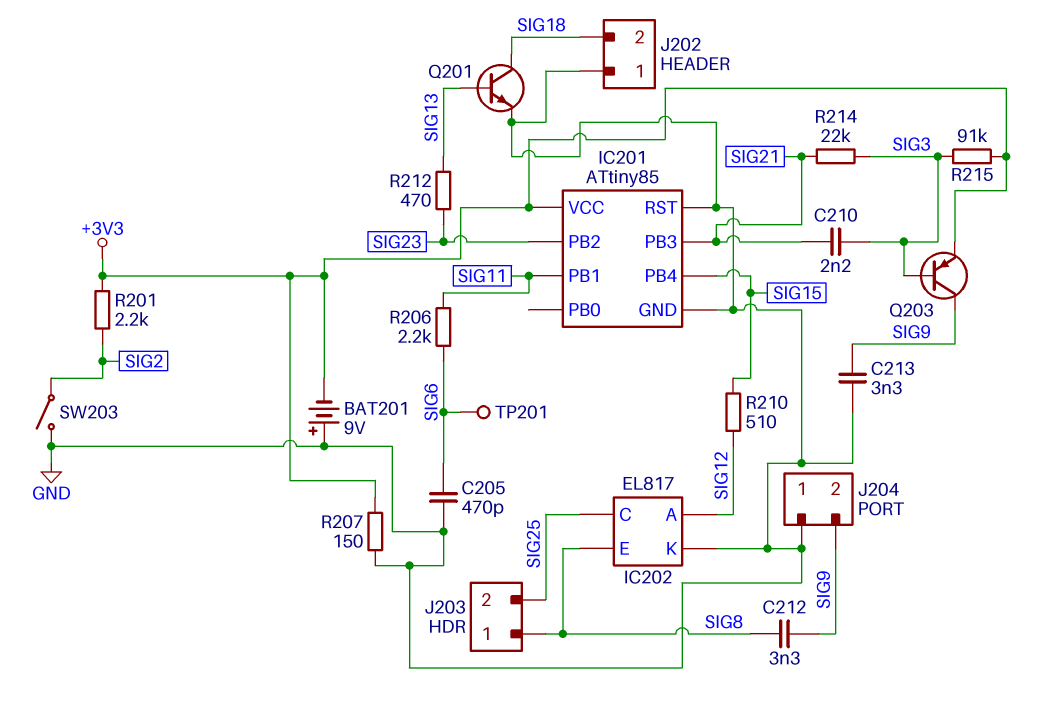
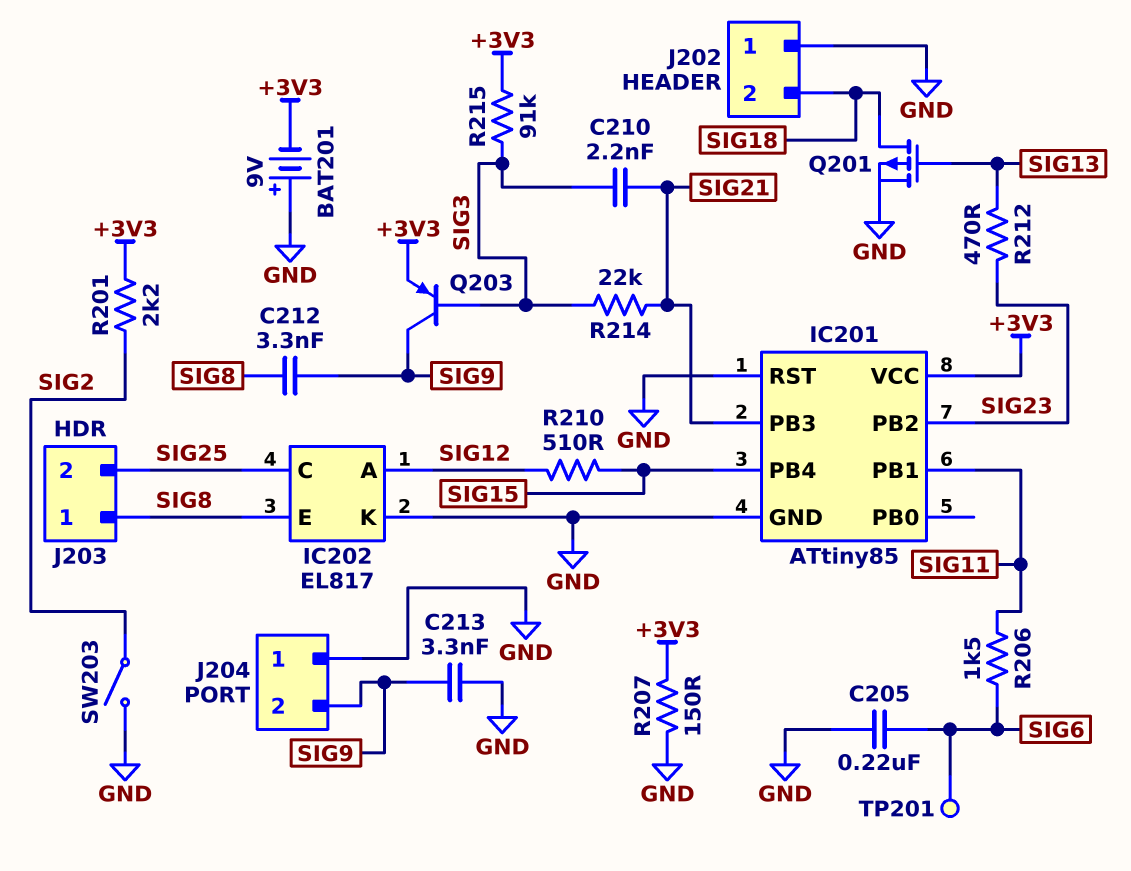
C205: 470pF (GND, SIG6) -> 220nF (GND, SIG6)
Q201: NPN (B SIG13, C SIG18, E GND) -> PMOS (G SIG13, D SIG18, S GND)
R206: 2.2k (SIG6, SIG11) -> 1.5k (SIG6, SIG11)

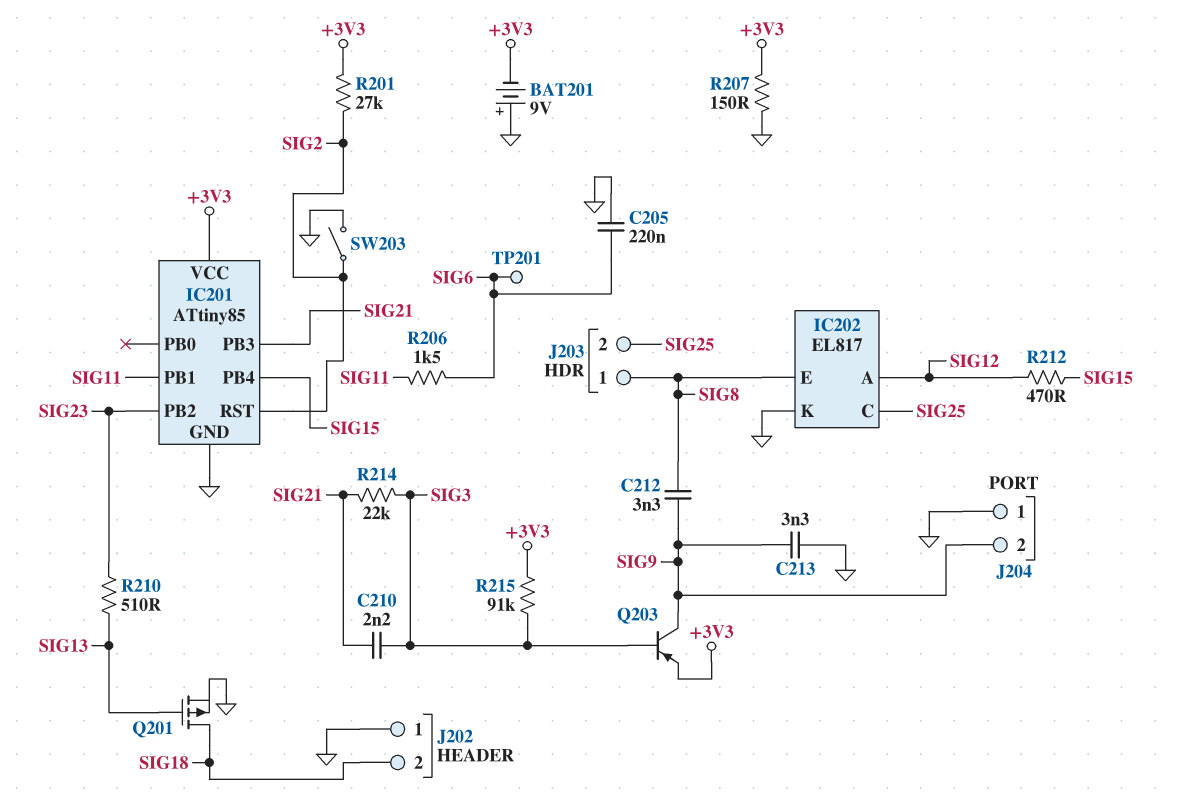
IC201 pin RST: GND -> SIG2
R201: 2.2k (+3V3, SIG2) -> 27k (+3V3, SIG2)
R210: 510 (SIG12, SIG15) -> 510 (SIG13, SIG23)
R212: 470 (SIG13, SIG23) -> 470 (SIG12, SIG15)

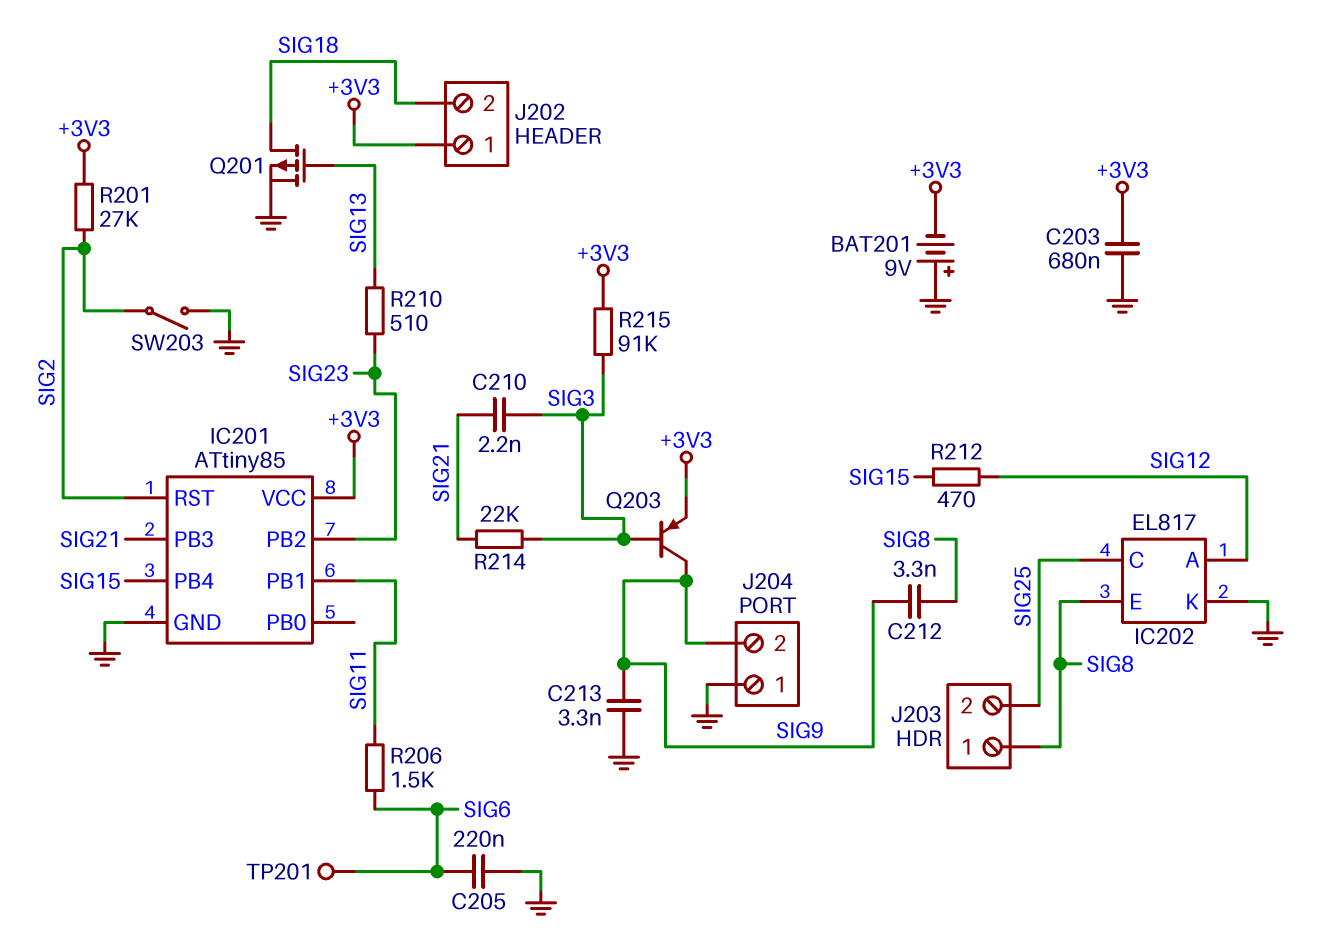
C203: none -> 680nF (+3V3, GND)
J202 pin 1: GND -> +3V3
R207: 150 (+3V3, GND) -> none

